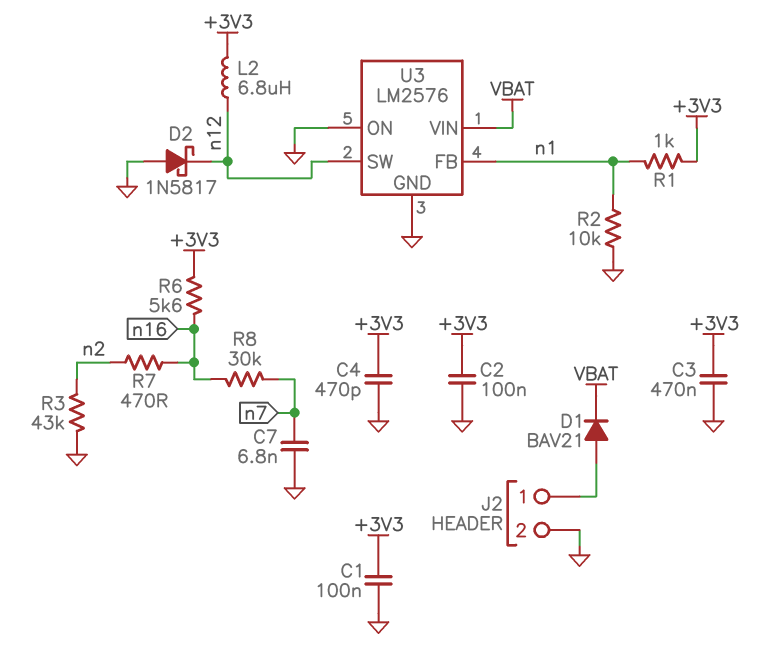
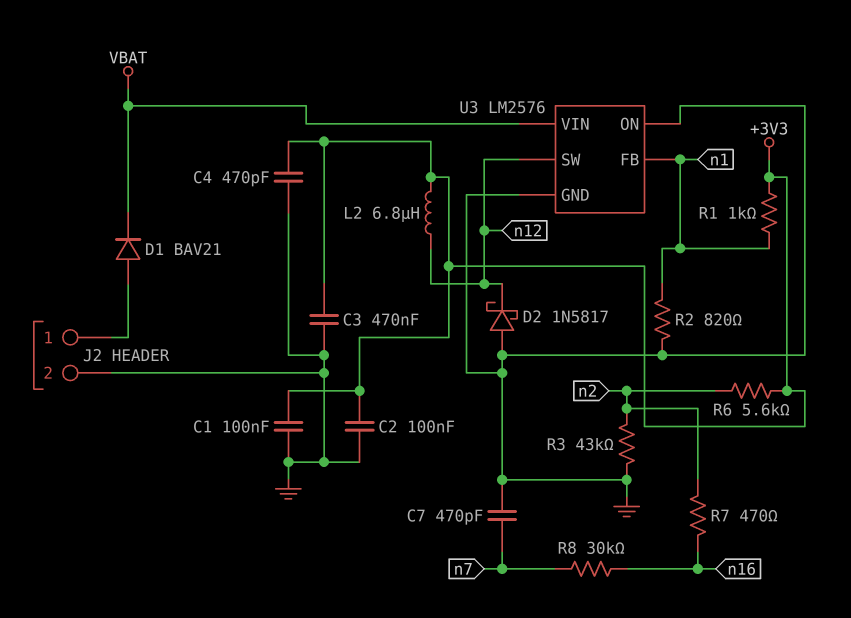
C7: 6.8nF (GND, n7) -> 470pF (GND, n7)
R2: 10k (GND, n1) -> 820 (GND, n1)
R6: 5.6k (+3V3, n16) -> 5.6k (+3V3, n2)

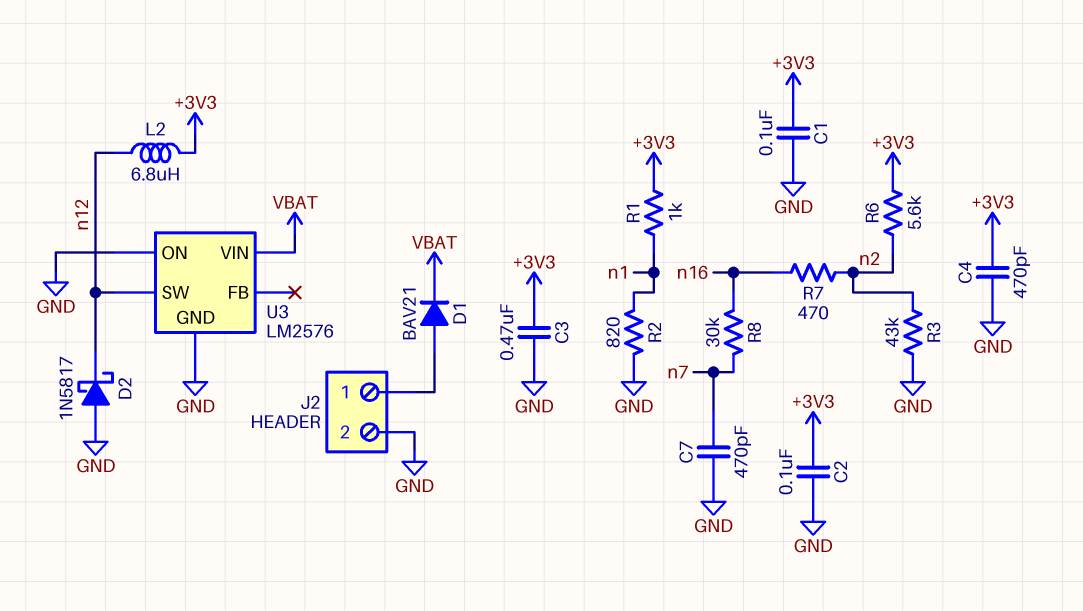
U3 pin FB: n1 -> none

